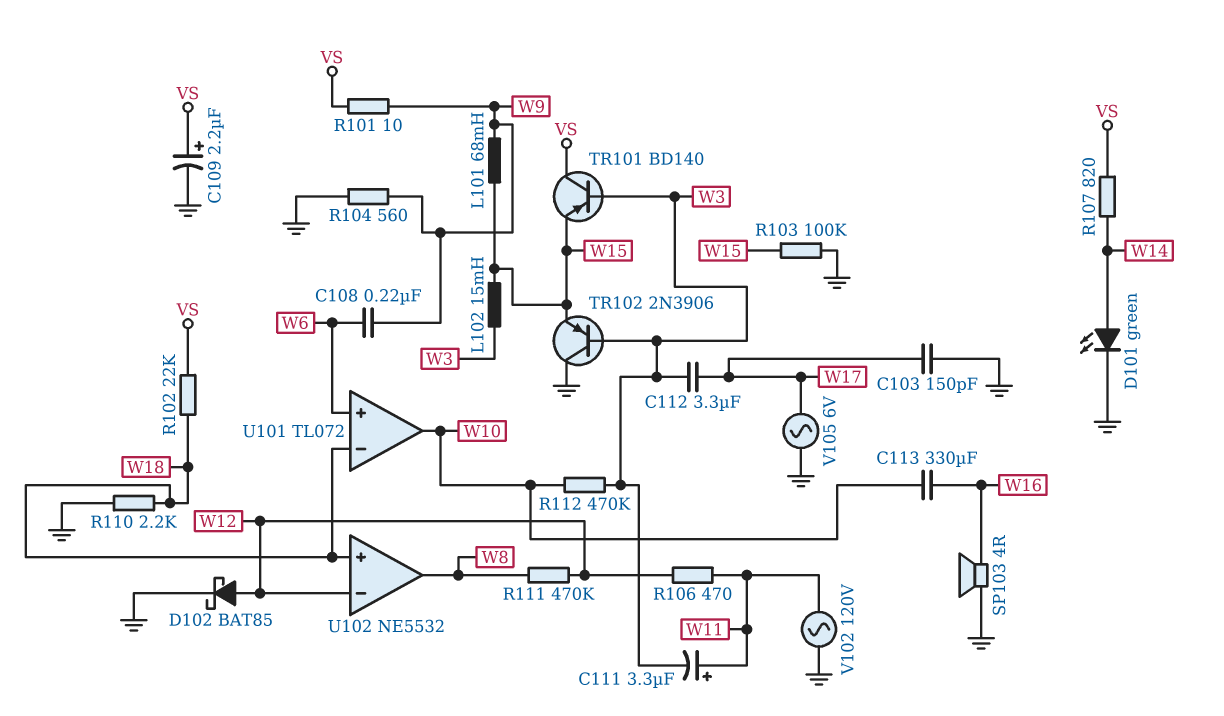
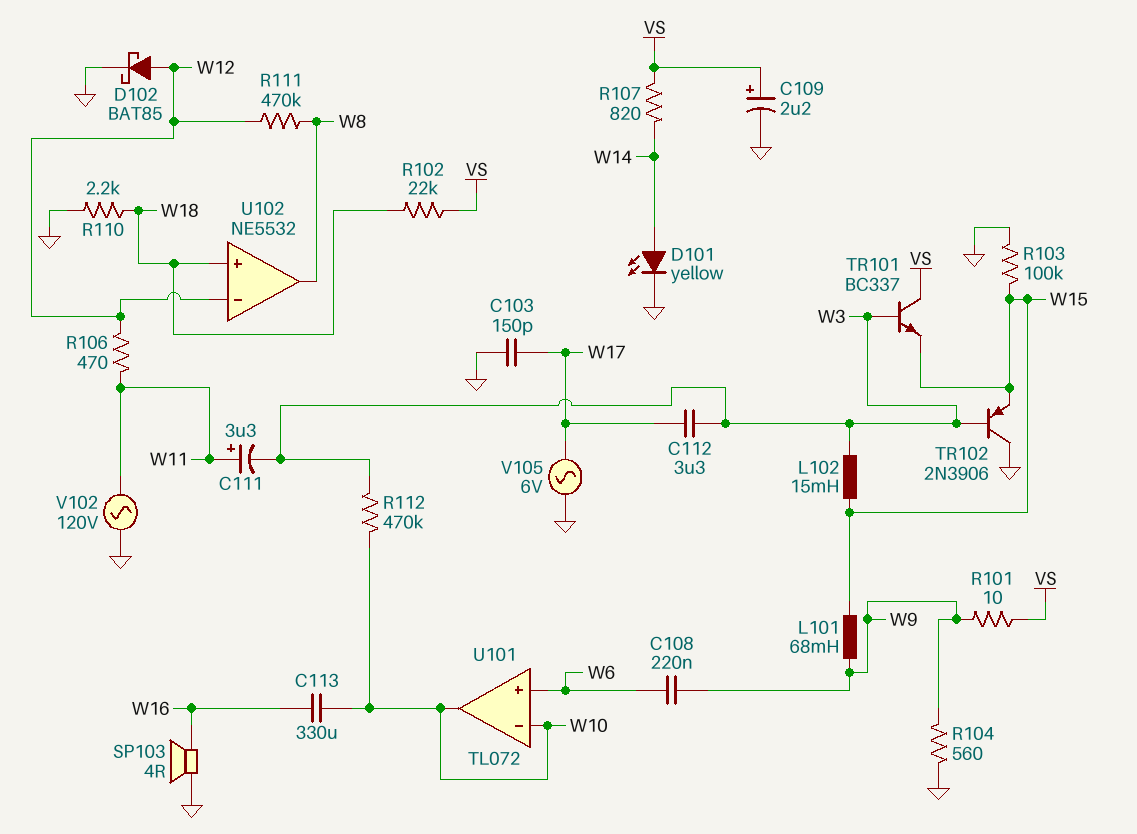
D101: LED green (A W14, K GND) -> LED yellow (A W14, K GND)
TR101: PNP BD140 (B W3, C VS, E W15) -> NPN BC337 (B W3, C VS, E W15)
U101 pin in-: W18 -> W10

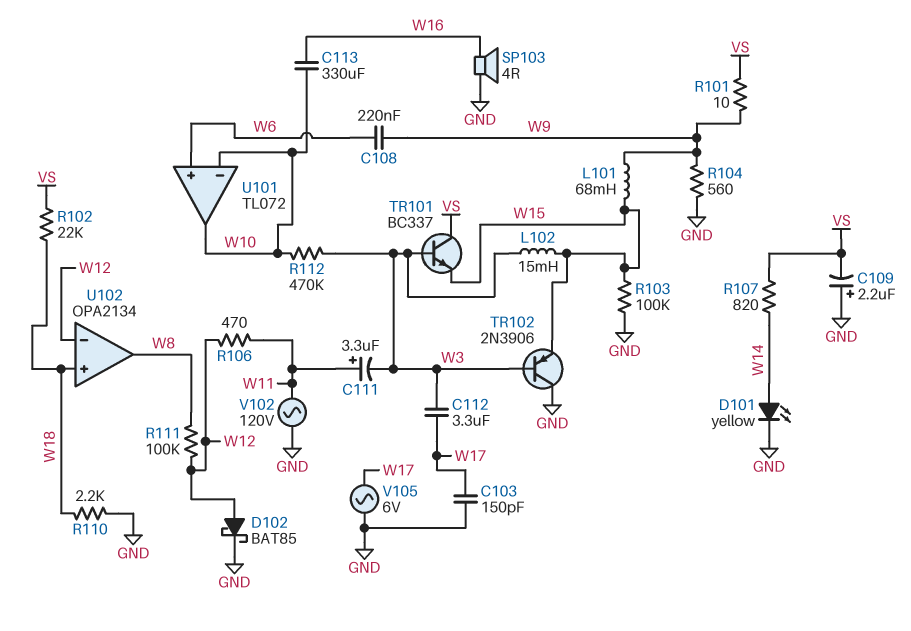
C109: 2.2uF (plus VS, minus GND) -> 2.2uF (plus GND, minus VS)
R111: 470k (W8, W12) -> 100k (W8, W12)
U102: NE5532 -> OPA2134

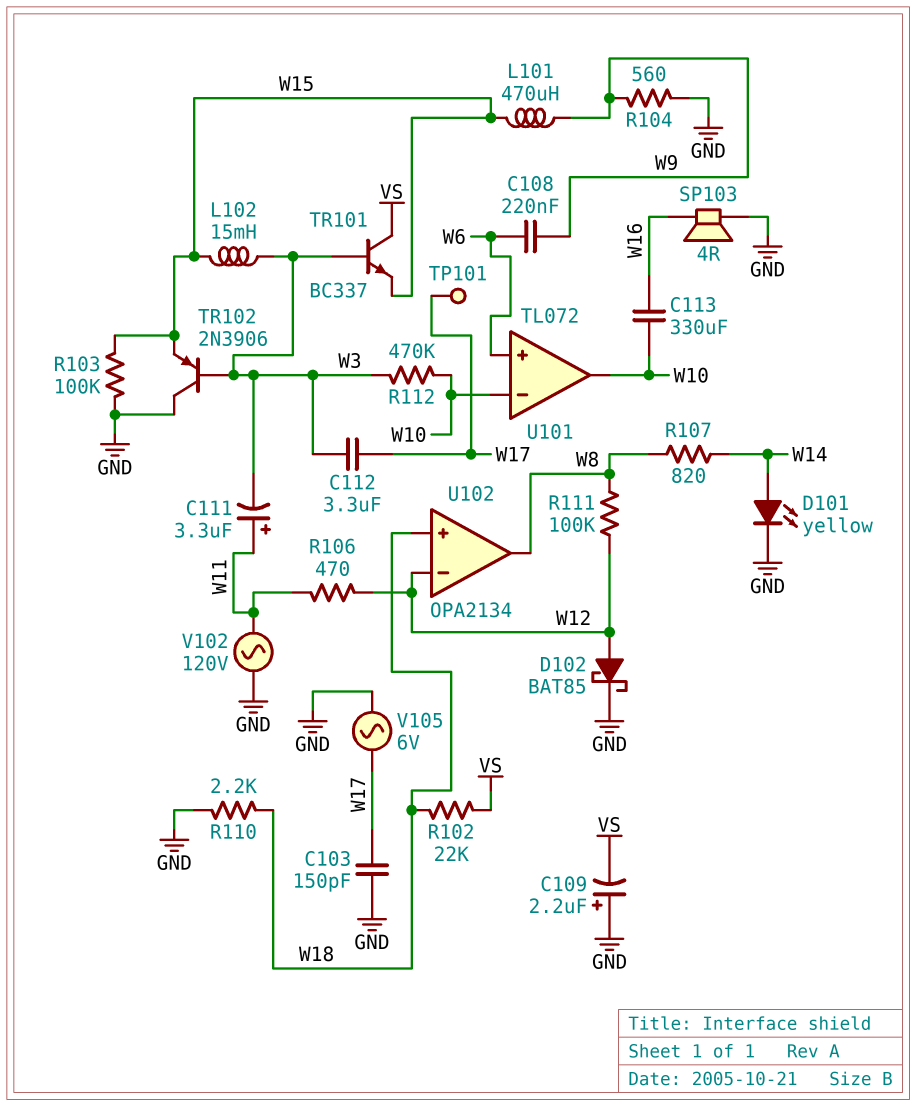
L101: 68mH (W9, W15) -> 470uH (W9, W15)
R101: 10 (VS, W9) -> none
R107: 820 (VS, W14) -> 820 (W8, W14)
TP101: none -> test point (W17)

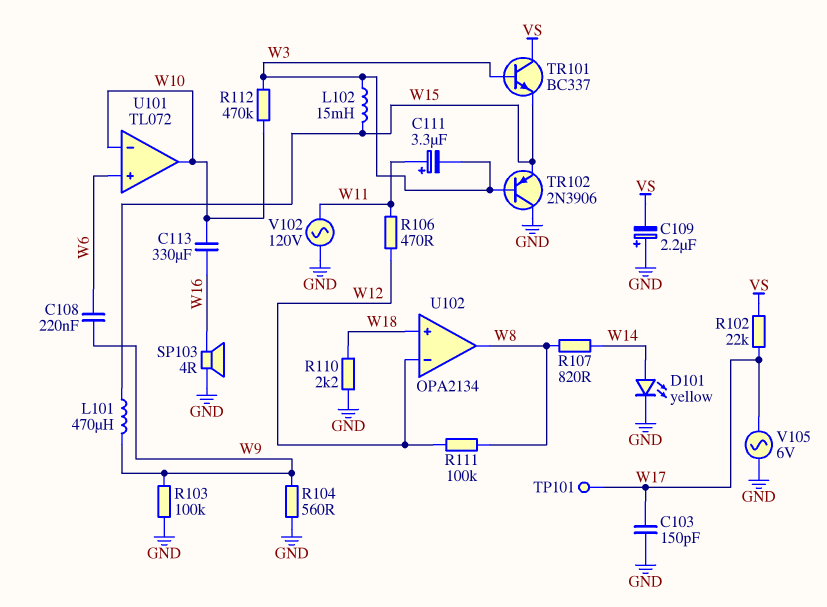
C112: 3.3uF (W3, W17) -> none
D102: schottky BAT85 (A W12, K GND) -> none
R102: 22k (VS, W18) -> 22k (VS, W17)
R103: 100k (GND, W15) -> 100k (GND, W9)

